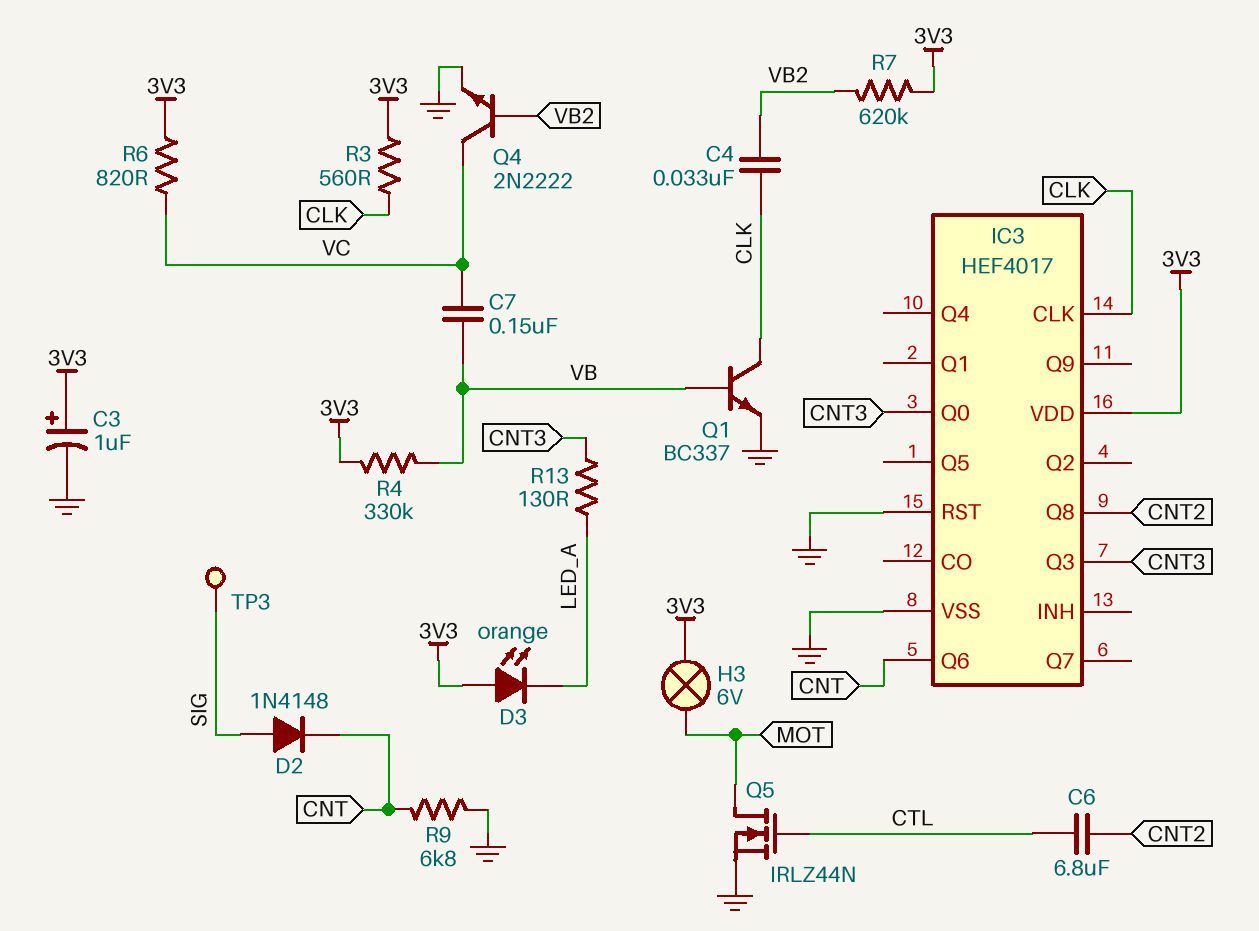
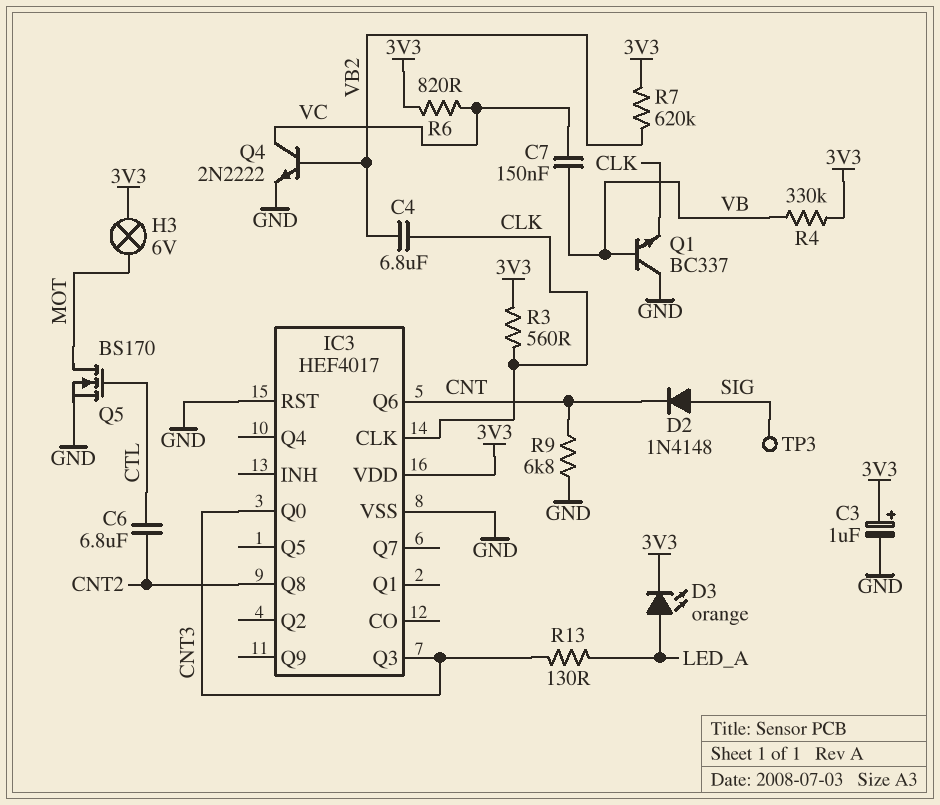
C4: 33nF (CLK, VB2) -> 6.8uF (CLK, VB2)
D3: LED orange (A 3V3, K LED_A) -> LED orange (A LED_A, K 3V3)
Q1: NPN BC337 (B VB, C CLK, E GND) -> NPN BC337 (B VB, C GND, E CLK)
Q5: NMOS IRLZ44N (G CTL, D MOT, S GND) -> NMOS BS170 (G CTL, D MOT, S GND)

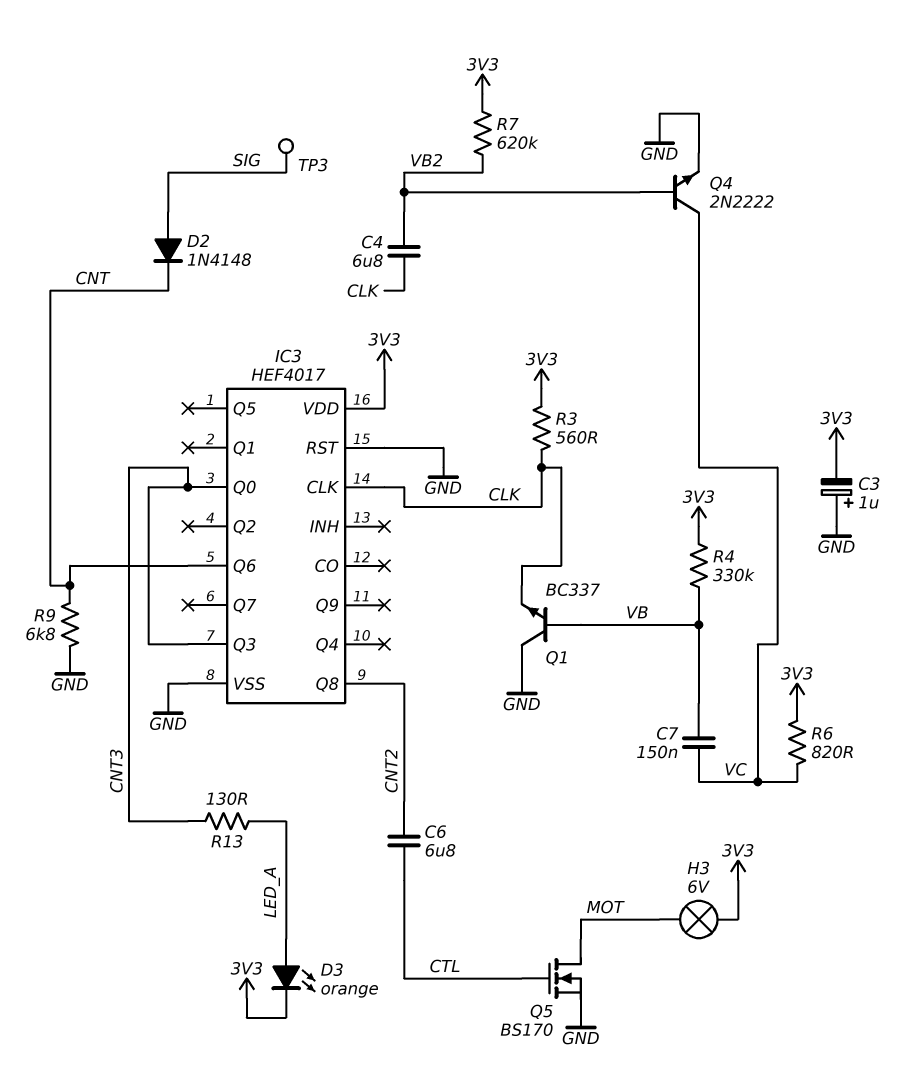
C3: 1uF (plus 3V3, minus GND) -> 1uF (plus GND, minus 3V3)

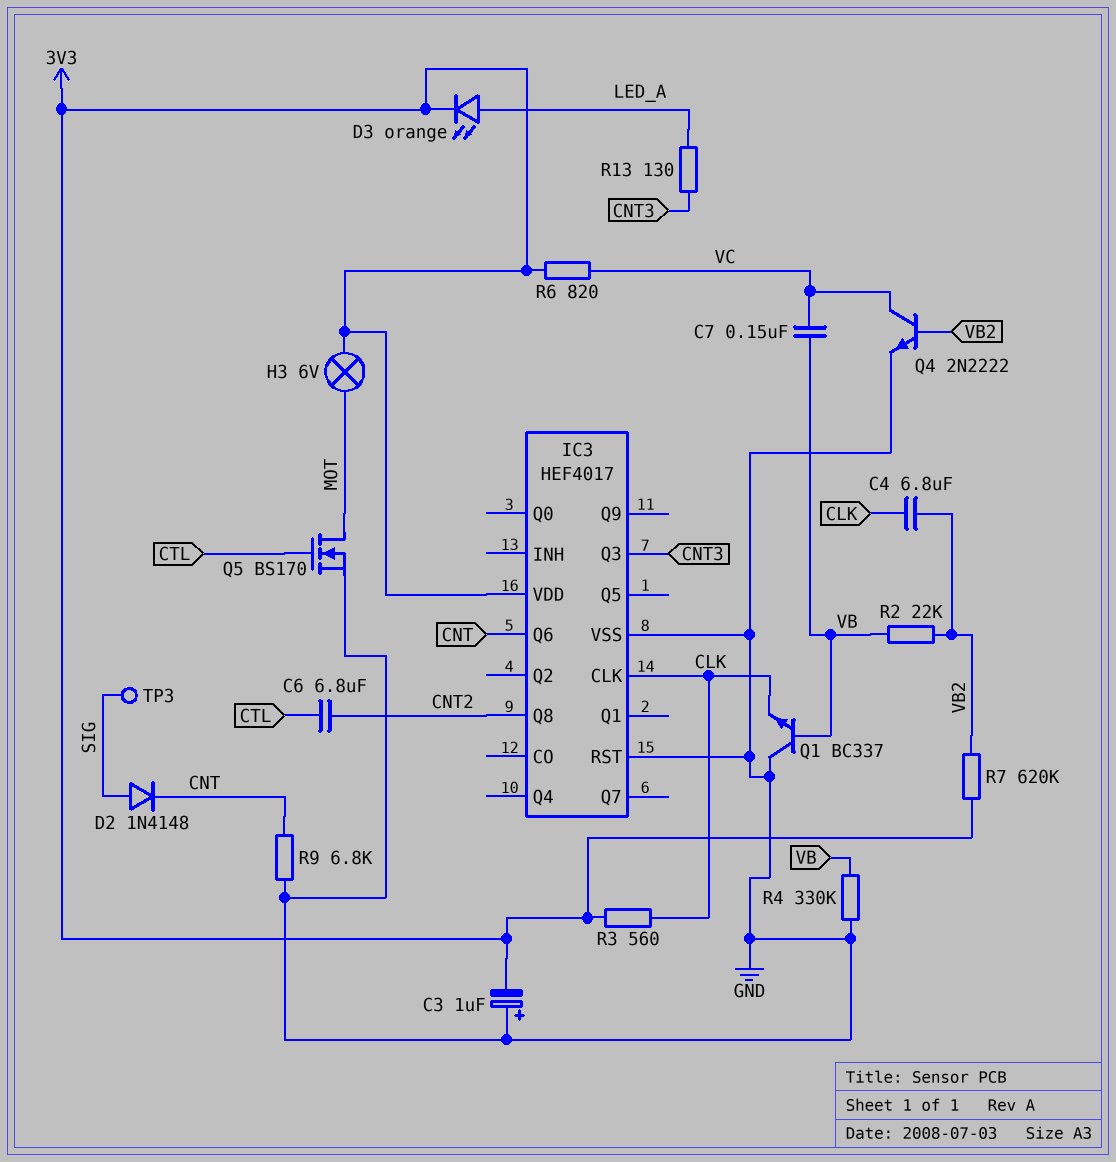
IC3 pin Q0: CNT3 -> none
R2: none -> 22k (VB, VB2)
R4: 330k (3V3, VB) -> 330k (GND, VB)

